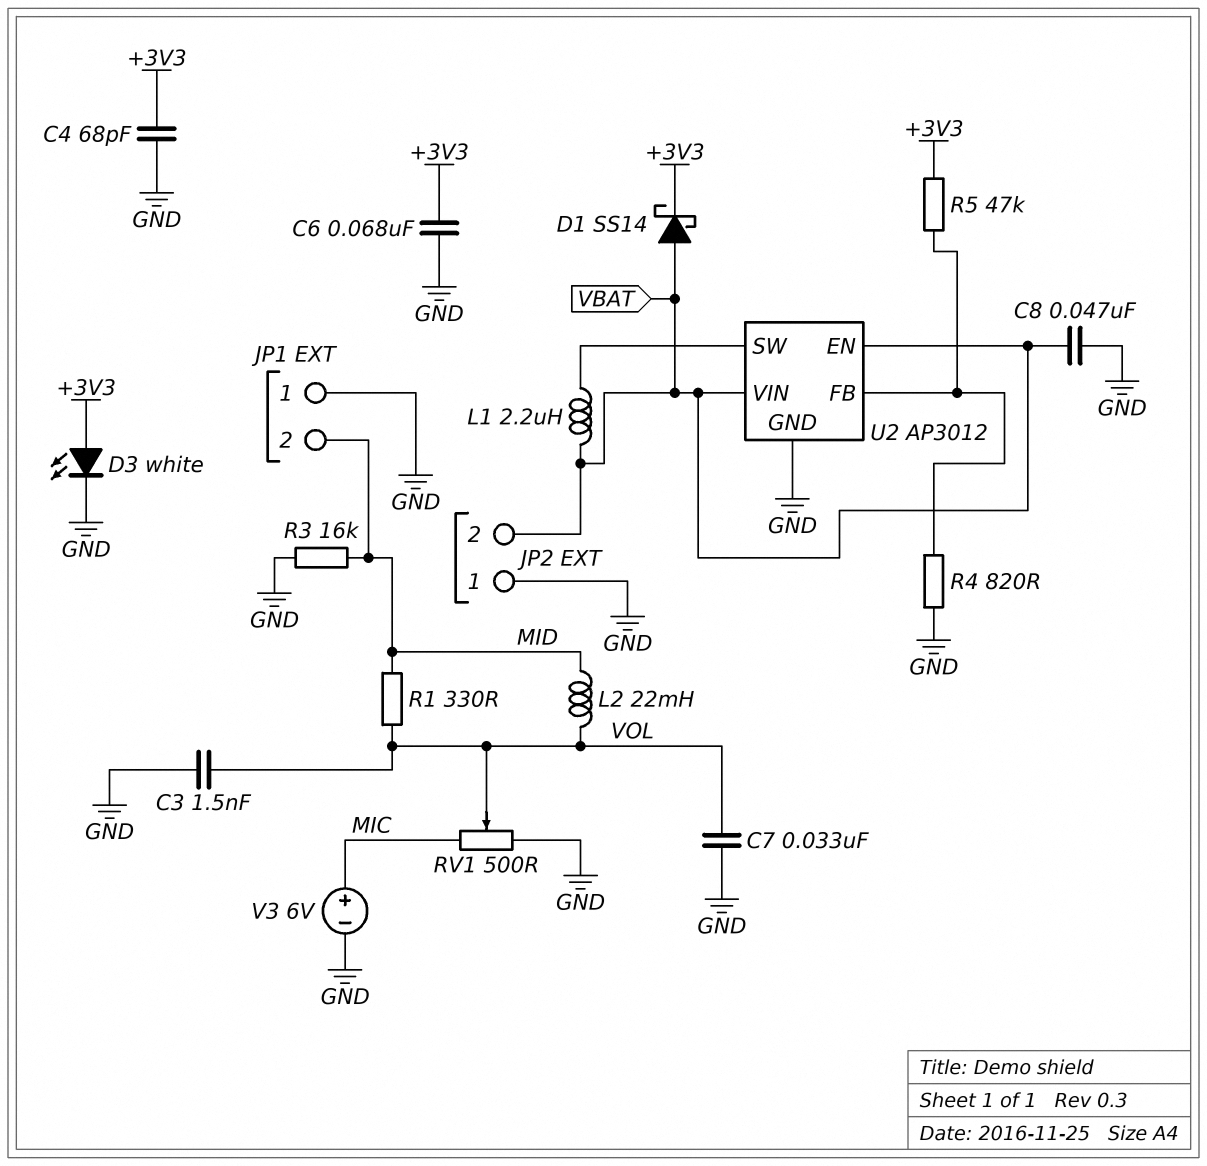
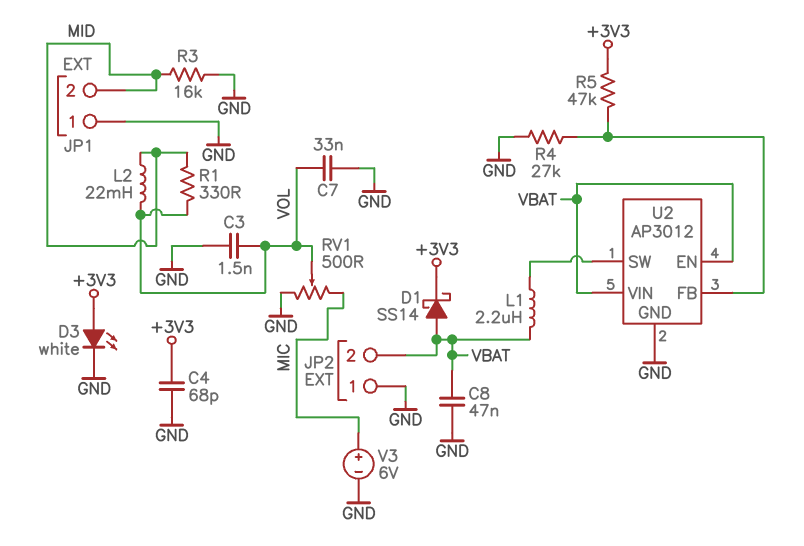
C6: 68nF (+3V3, GND) -> none
R4: 820 (GND, U2/FB) -> 27k (GND, U2/FB)

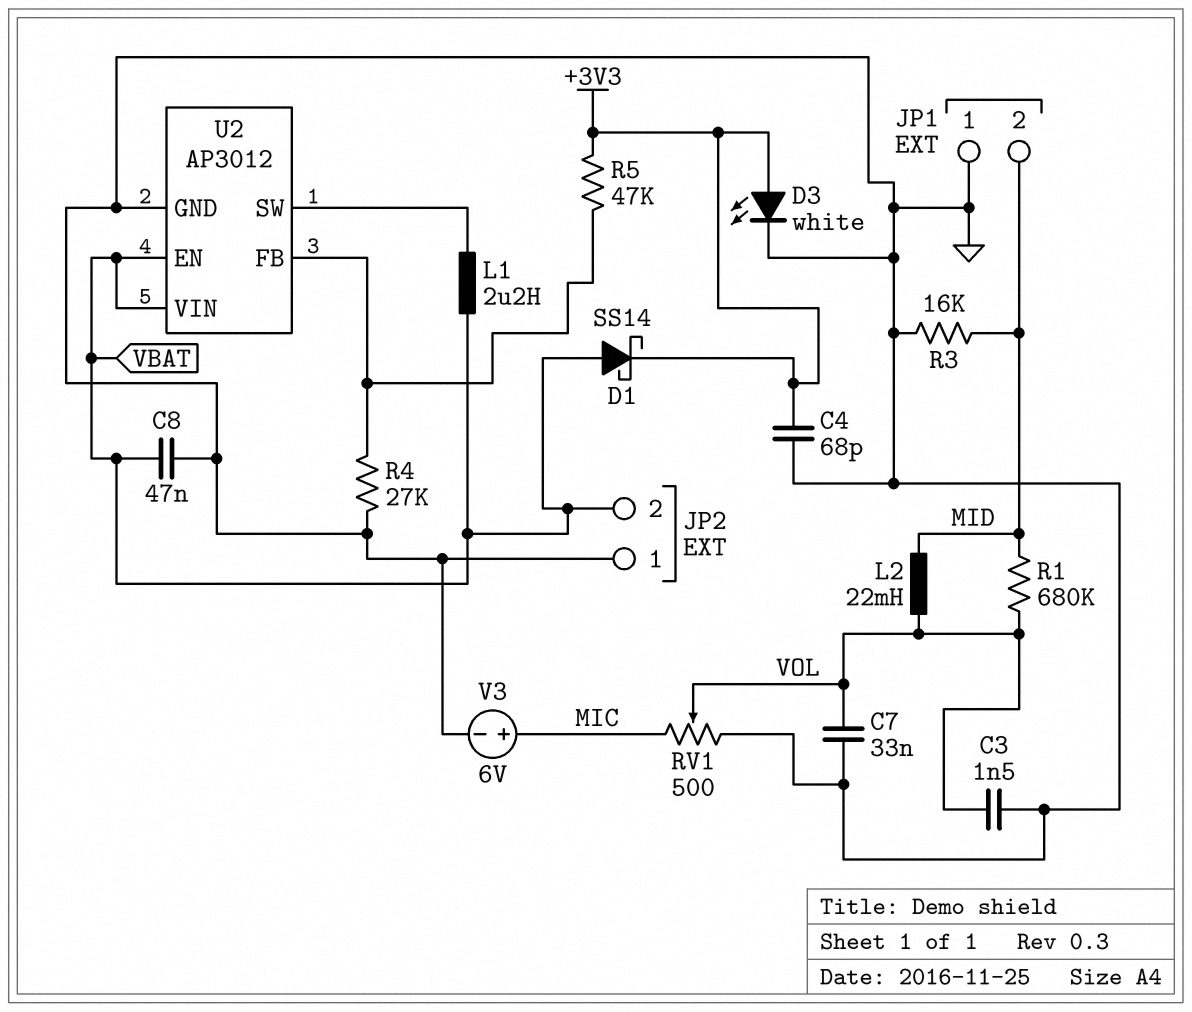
R1: 330 (MID, VOL) -> 680k (MID, VOL)

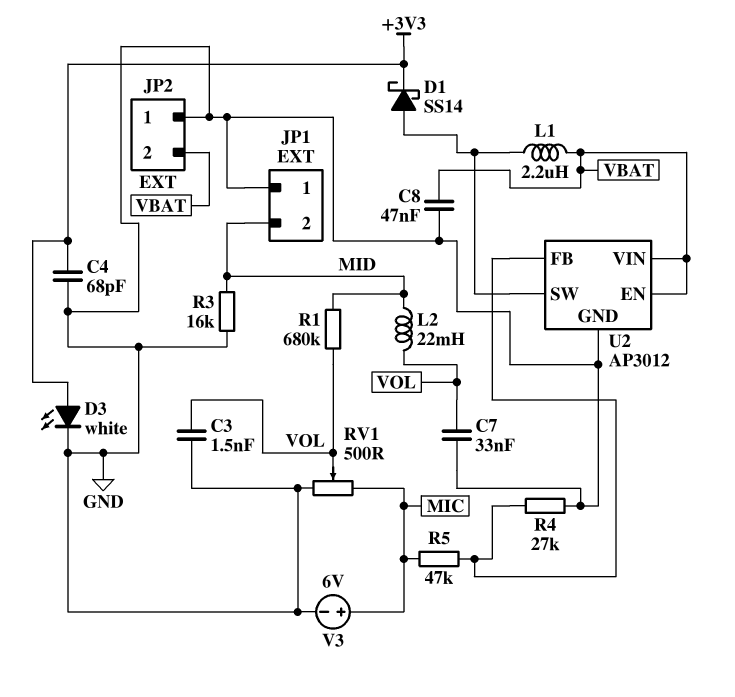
D1: schottky SS14 (A VBAT, K +3V3) -> schottky SS14 (A U2/SW, K +3V3)
R5: 47k (+3V3, U2/FB) -> 47k (MIC, U2/FB)

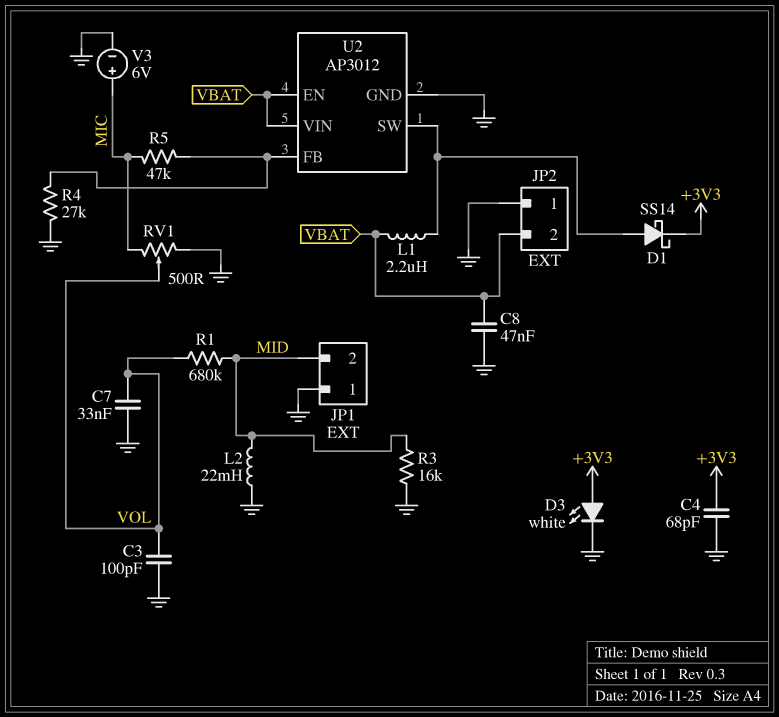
C3: 1.5nF (GND, VOL) -> 100pF (GND, VOL)
L2: 22mH (MID, VOL) -> 22mH (GND, MID)

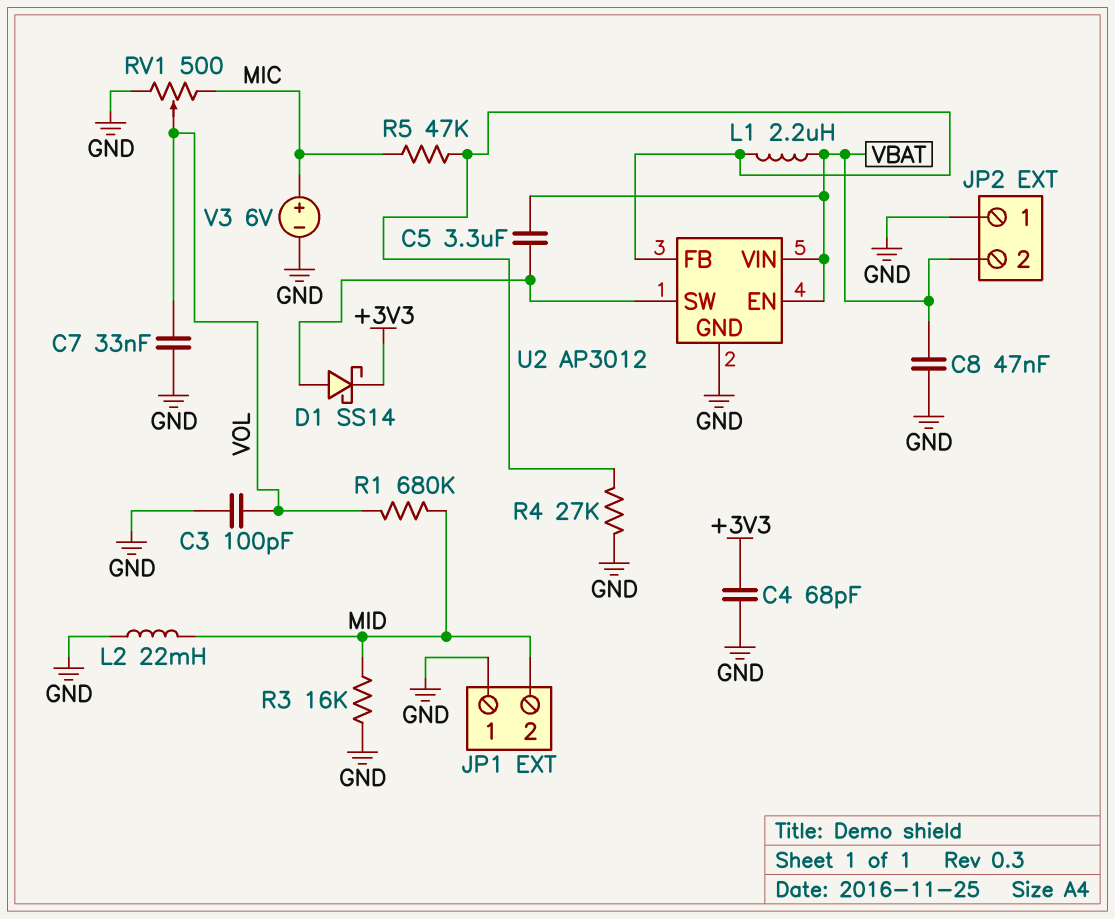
C5: none -> 3.3uF (U2/SW, VBAT)
D3: LED white (A +3V3, K GND) -> none
L1: 2.2uH (U2/SW, VBAT) -> 2.2uH (U2/FB, VBAT)

